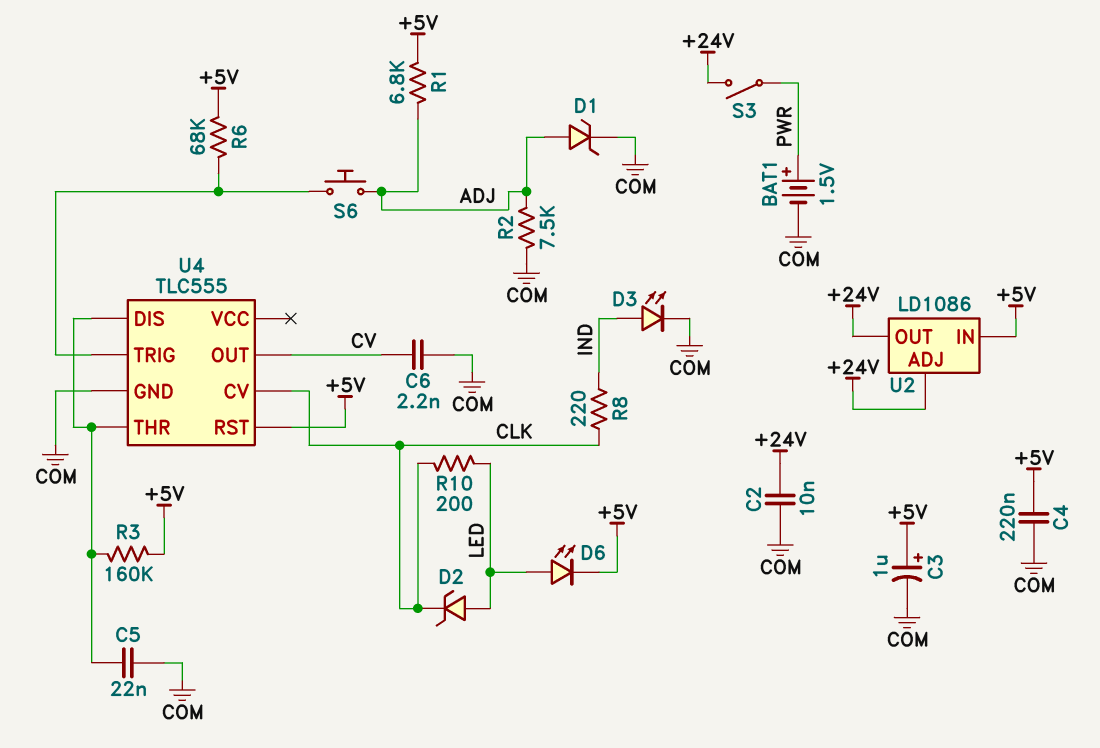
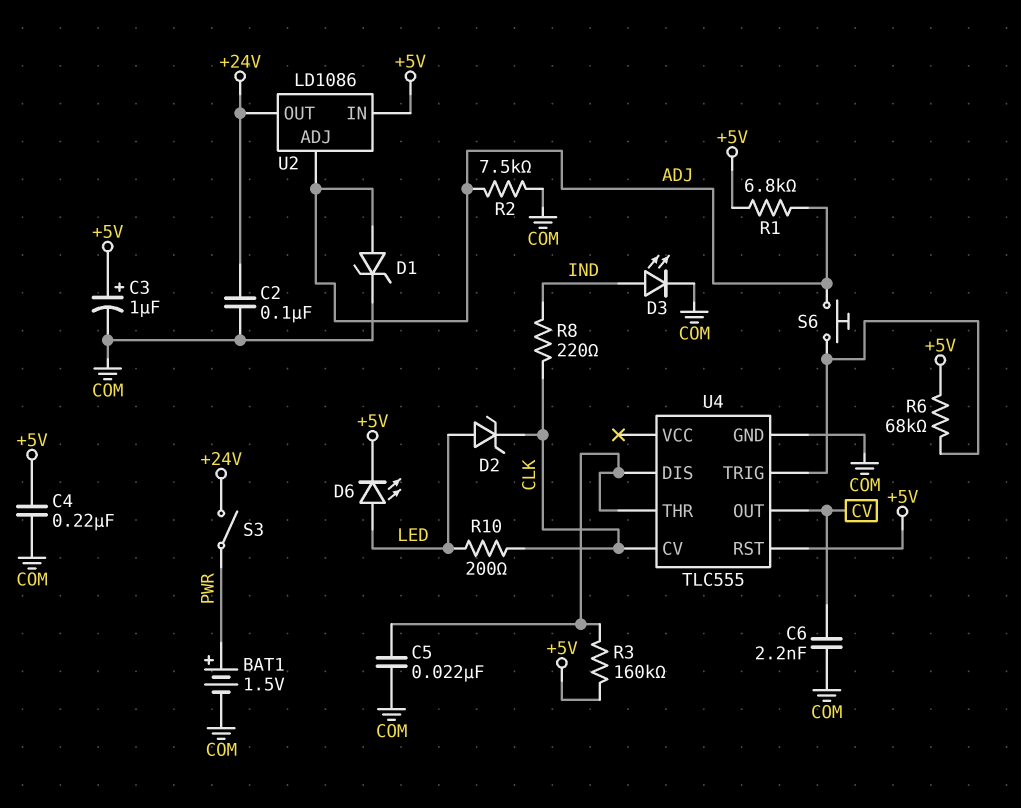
C2: 10nF (+24V, COM) -> 100nF (+24V, COM)
U2 pin ADJ: +24V -> ADJ

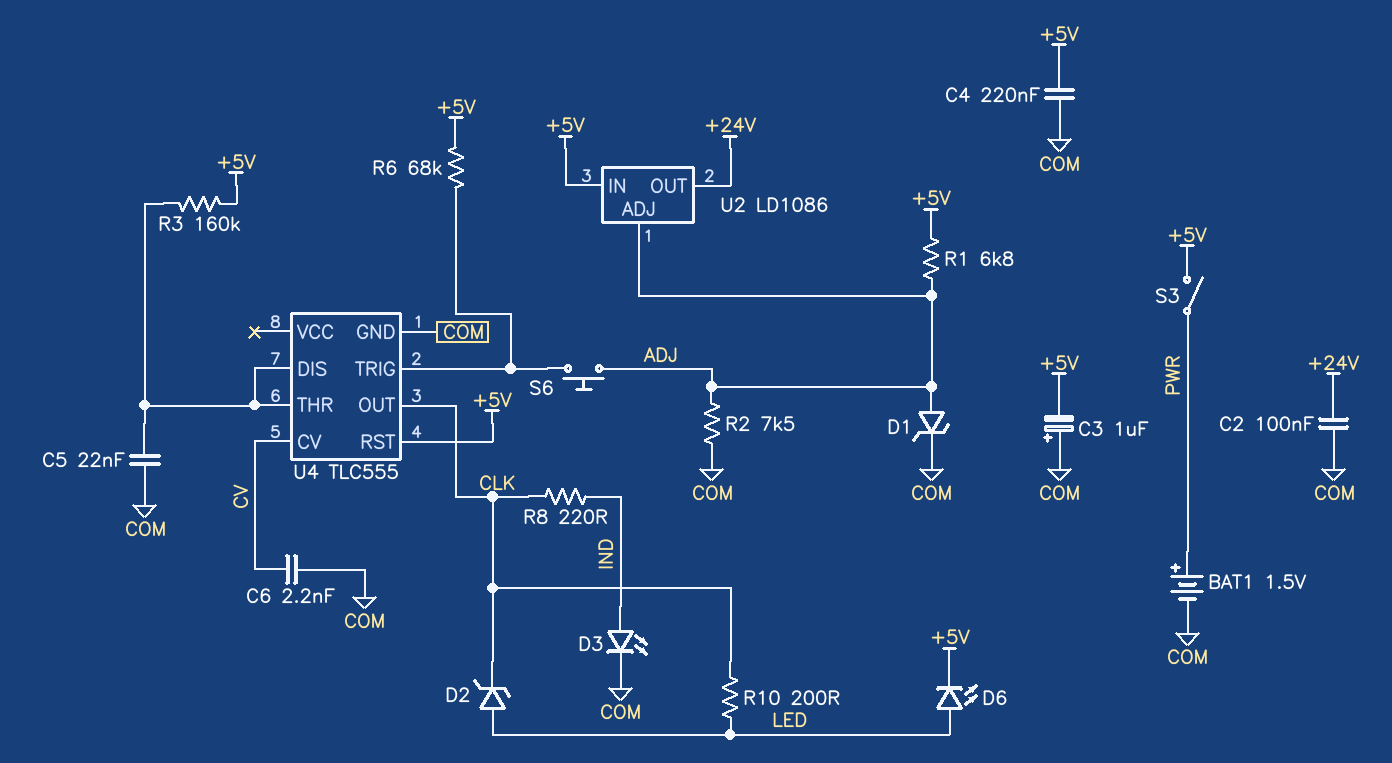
C3: 1uF (plus +5V, minus COM) -> 1uF (plus COM, minus +5V)
S3: switch (+24V, PWR) -> switch (+5V, PWR)
U4 pin CV: CLK -> CV
U4 pin OUT: CV -> CLK

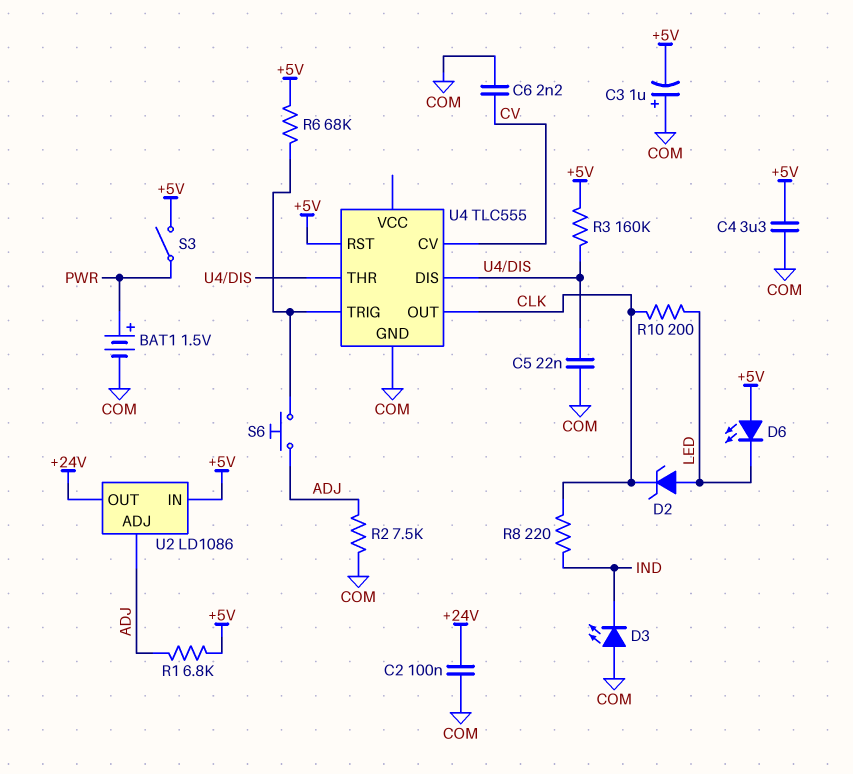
C4: 220nF (+5V, COM) -> 3.3uF (+5V, COM)
D1: zener (A ADJ, K COM) -> none
D3: LED (A IND, K COM) -> LED (A COM, K IND)
D6: LED (A LED, K +5V) -> LED (A +5V, K LED)

